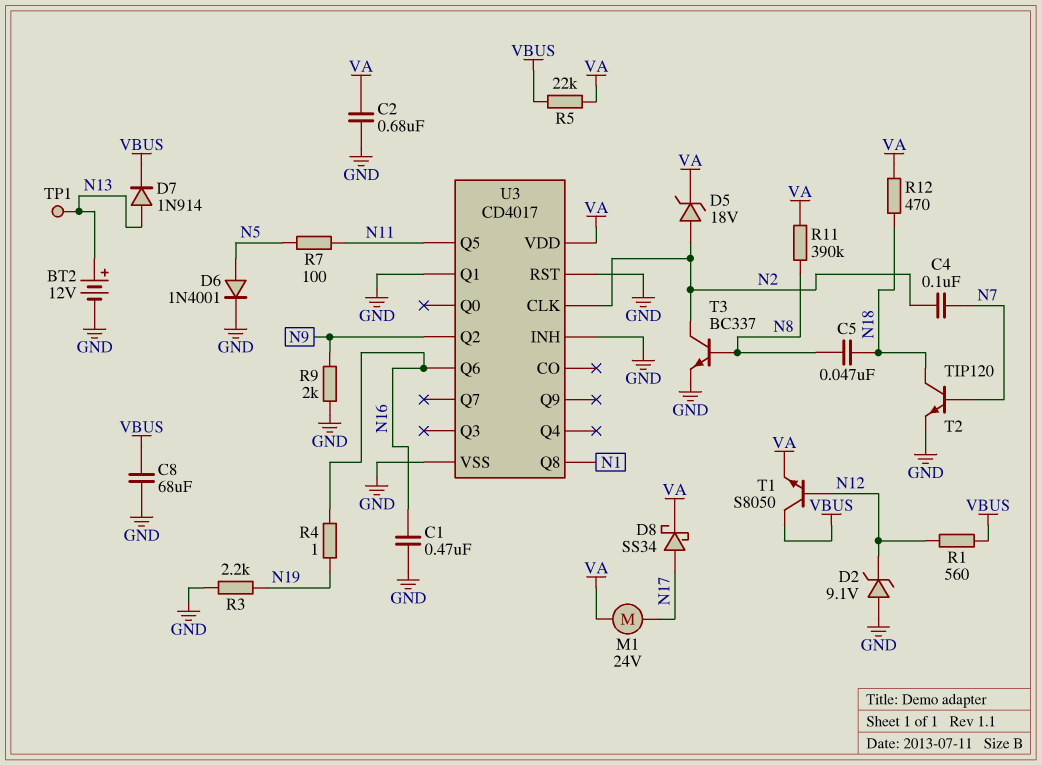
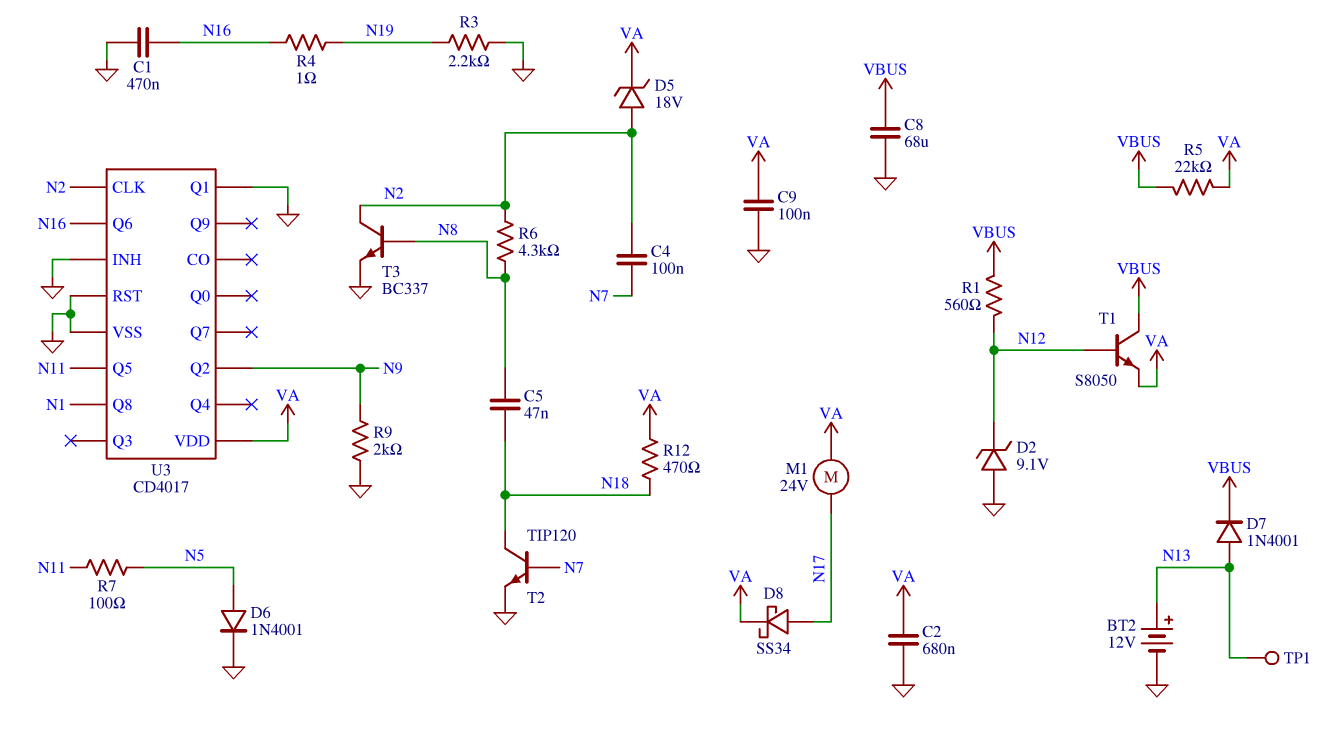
C9: none -> 100nF (GND, VA)
D7: diode 1N914 (A N13, K VBUS) -> diode 1N4001 (A N13, K VBUS)
R6: none -> 4.3k (N2, N8)
R11: 390k (N8, VA) -> none

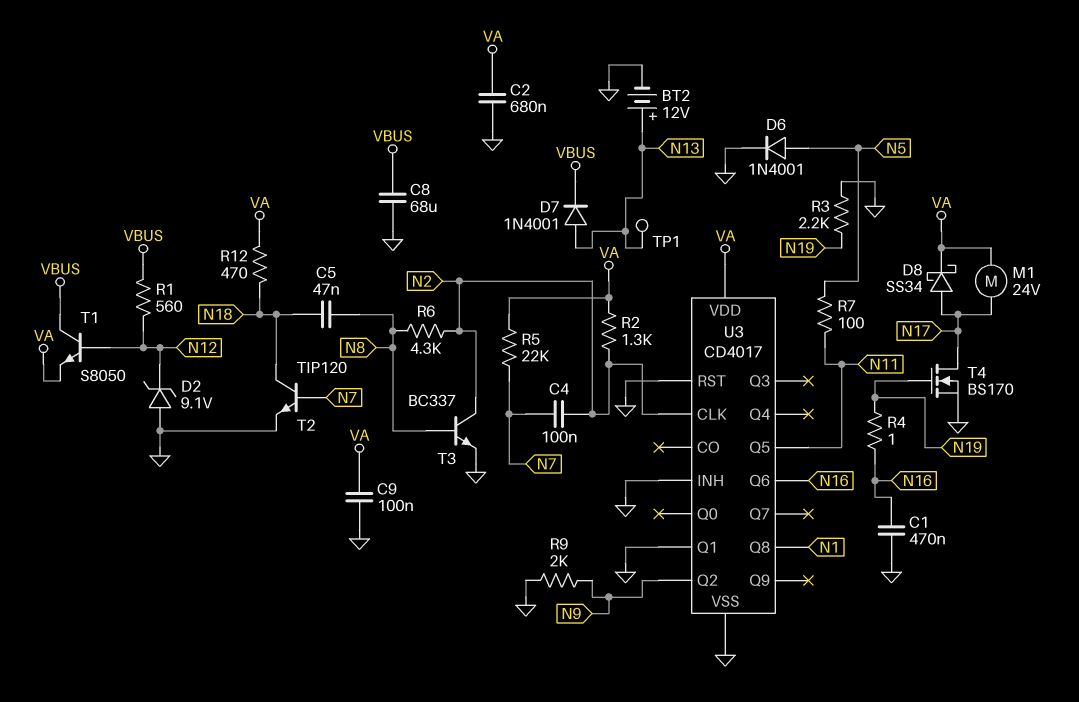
D5: zener 18V (A N2, K VA) -> none
R2: none -> 1.3k (N2, VA)
R5: 22k (VA, VBUS) -> 22k (N7, VA)
T4: none -> NMOS BS170 (G N19, D N17, S GND)

